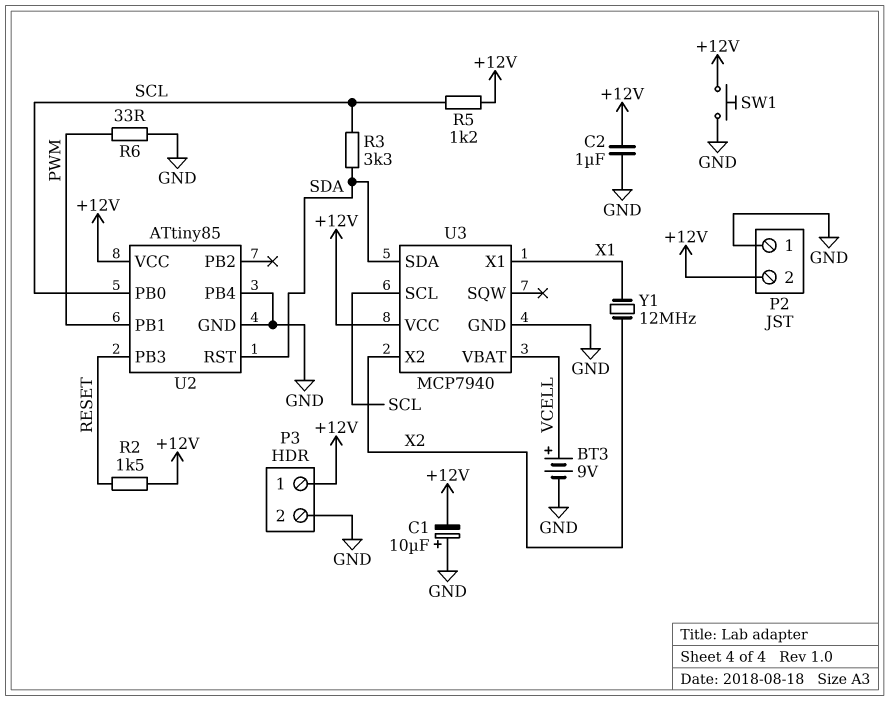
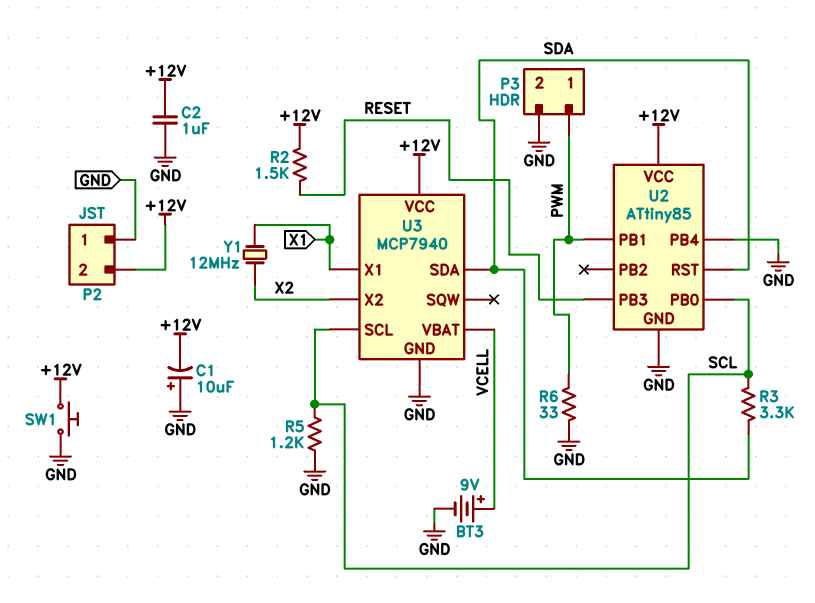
P3 pin 1: +12V -> PWM
R5: 1.2k (+12V, SCL) -> 1.2k (GND, SCL)

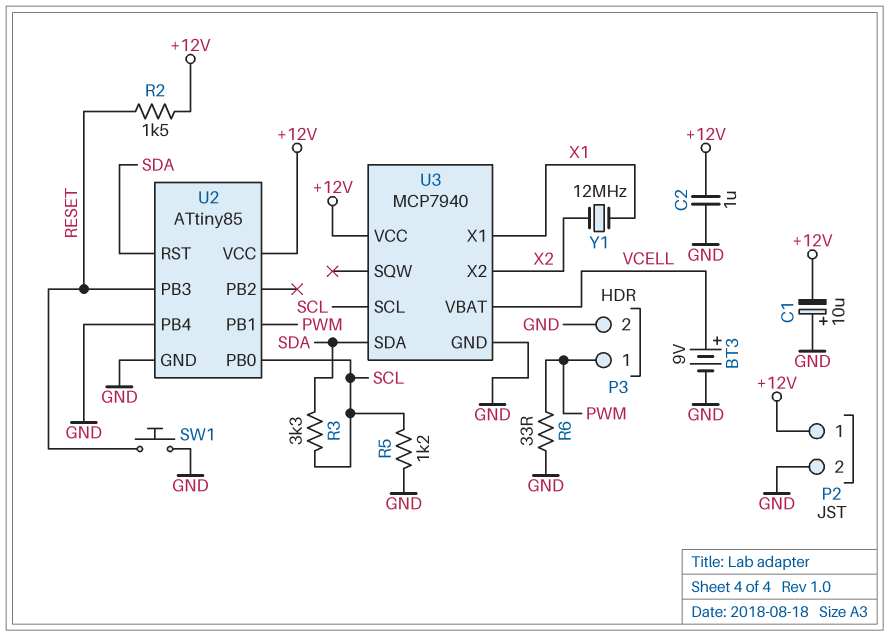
P2 pin 1: GND -> +12V
P2 pin 2: +12V -> GND
SW1: button (+12V, GND) -> button (GND, RESET)

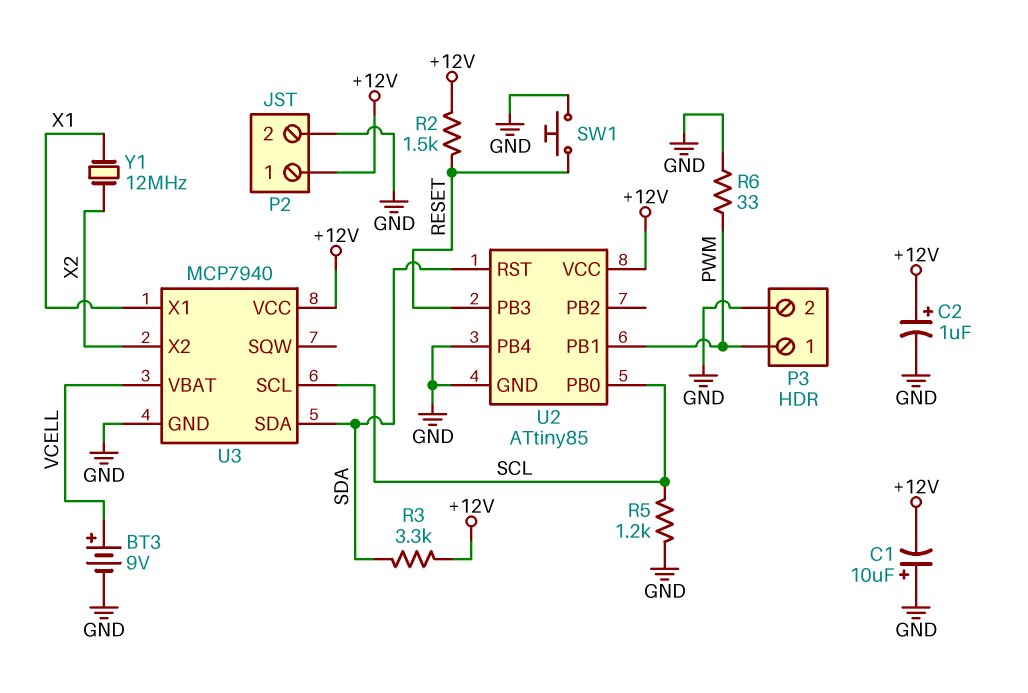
C2: 1uF (+12V, GND) -> 1uF (plus +12V, minus GND)
R3: 3.3k (SCL, SDA) -> 3.3k (+12V, SDA)

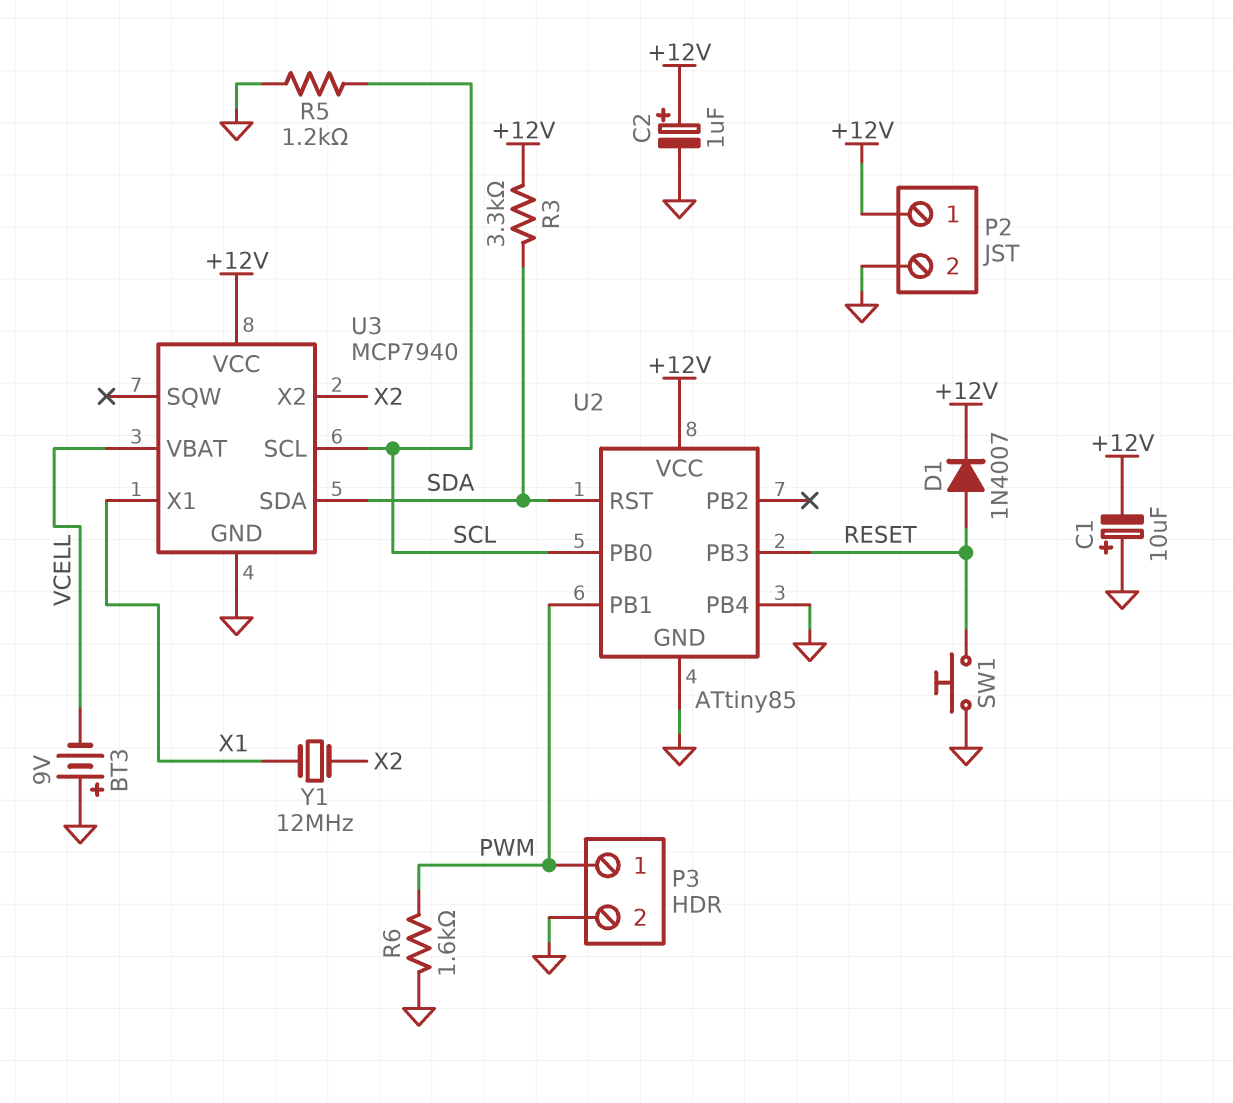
BT3: 9V (plus VCELL, minus GND) -> 9V (plus GND, minus VCELL)
D1: none -> diode 1N4007 (A RESET, K +12V)
R2: 1.5k (+12V, RESET) -> none
R6: 33 (GND, PWM) -> 1.6k (GND, PWM)

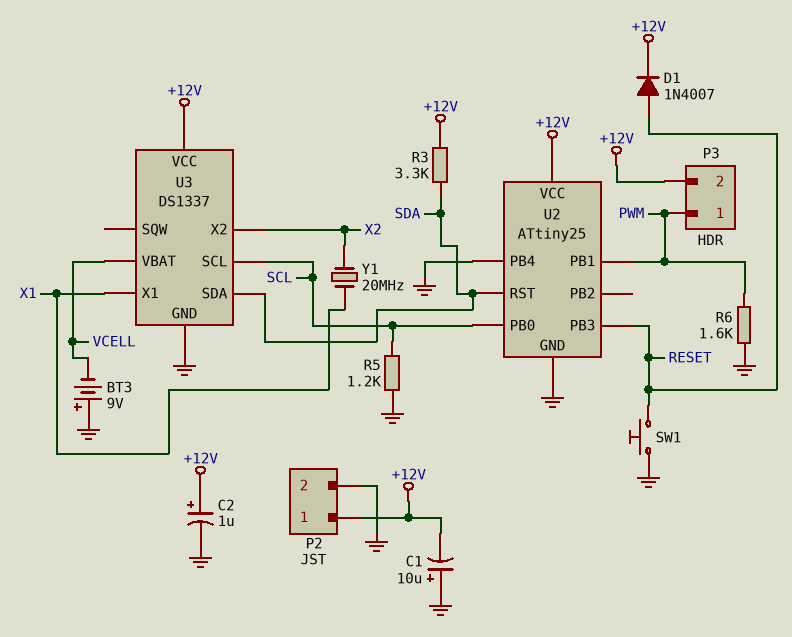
P3 pin 2: GND -> +12V
U2: ATtiny85 -> ATtiny25
U3: MCP7940 -> DS1337
Y1: 12MHz (X1, X2) -> 20MHz (X1, X2)

